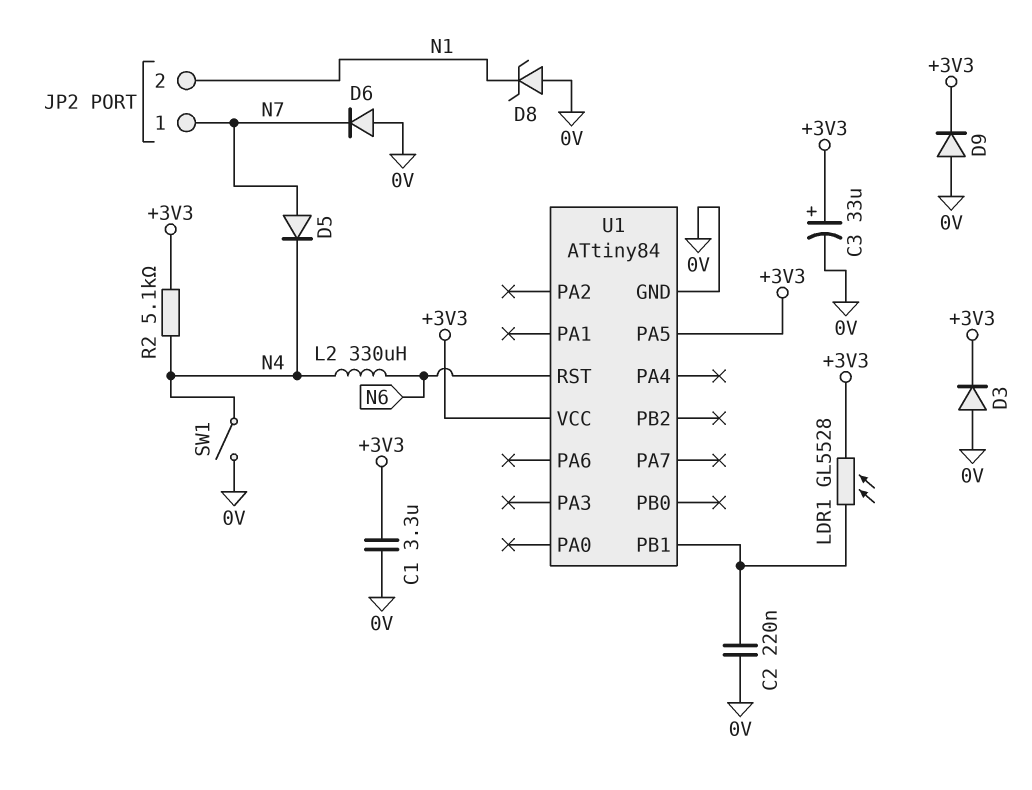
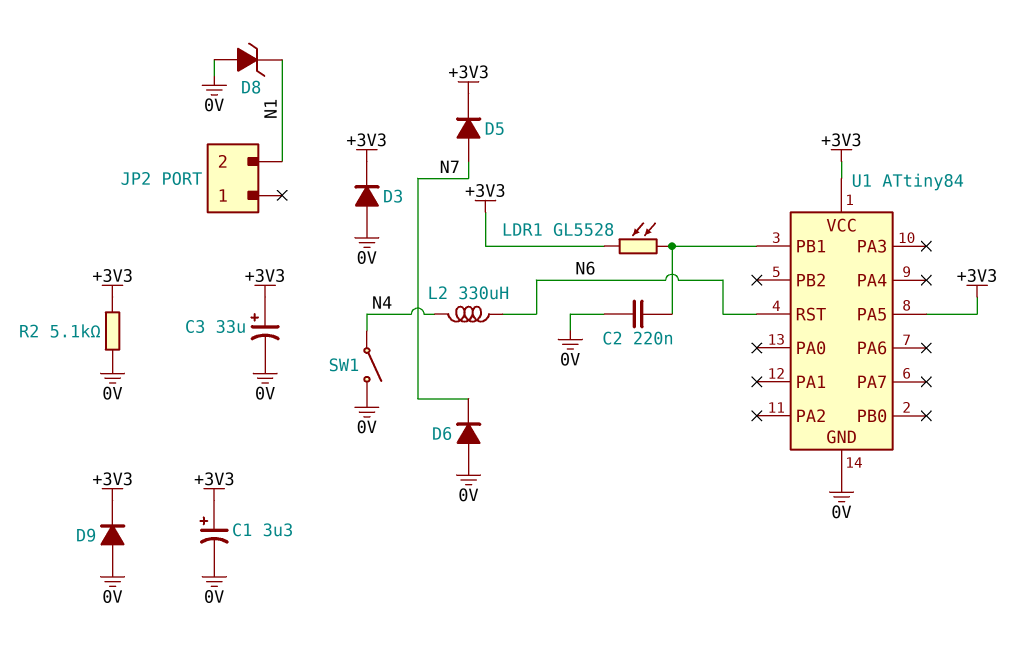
C1: 3.3uF (+3V3, 0V) -> 3.3uF (plus +3V3, minus 0V)
D5: diode (A N7, K N4) -> diode (A N7, K +3V3)
JP2 pin 1: N7 -> none
R2: 5.1k (+3V3, N4) -> 5.1k (+3V3, 0V)

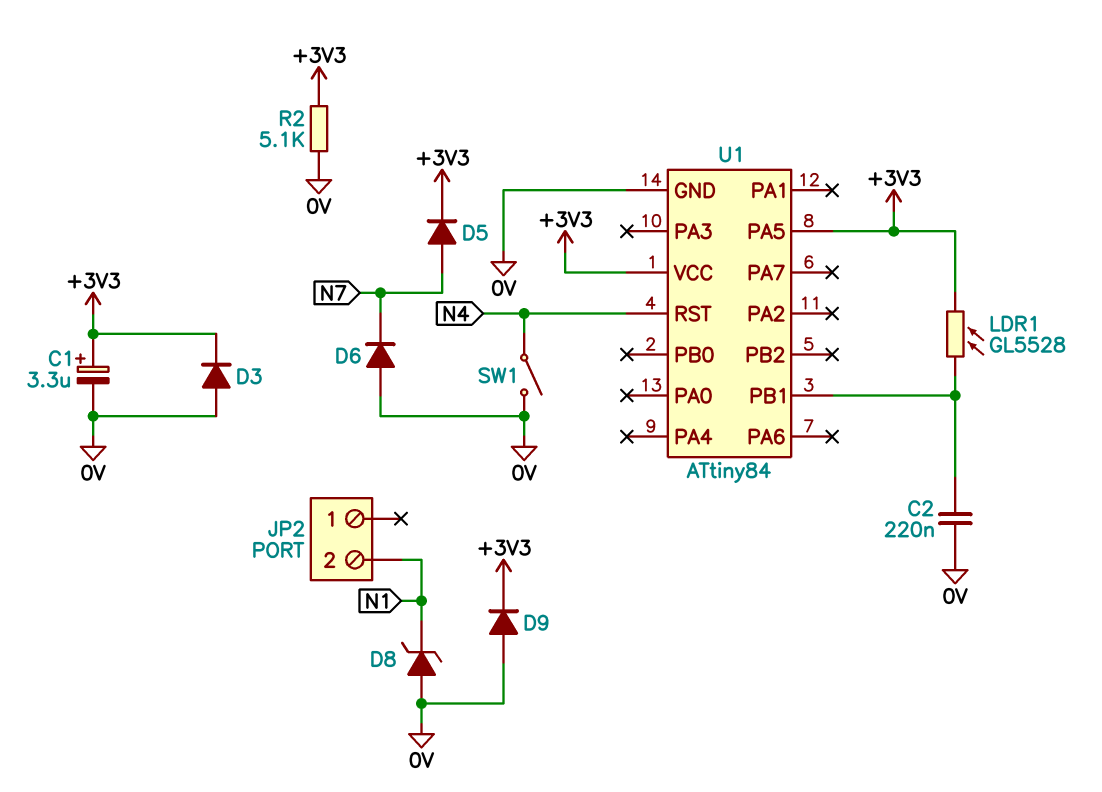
C3: 33uF (plus +3V3, minus 0V) -> none
L2: 330uH (N4, N6) -> none
U1 pin RST: N6 -> N4

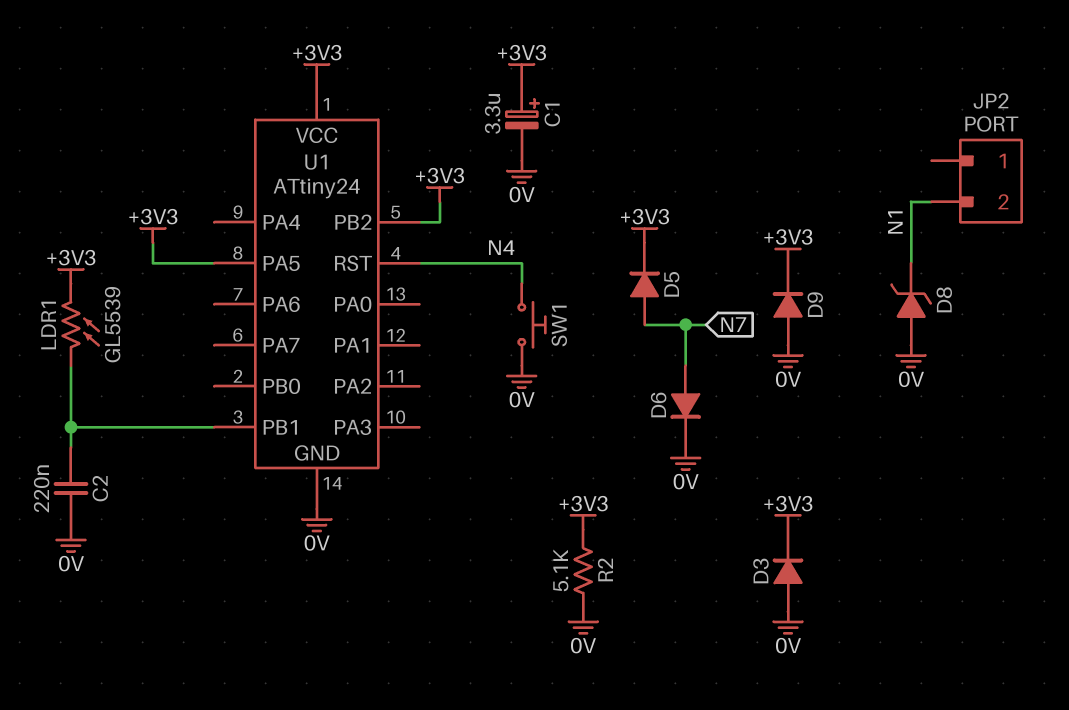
D6: diode (A 0V, K N7) -> diode (A N7, K 0V)
LDR1: GL5528 (+3V3, U1/PB1) -> GL5539 (+3V3, U1/PB1)
SW1: switch (0V, N4) -> button (0V, N4)
U1: ATtiny84 -> ATtiny24
U1 pin PB2: none -> +3V3

